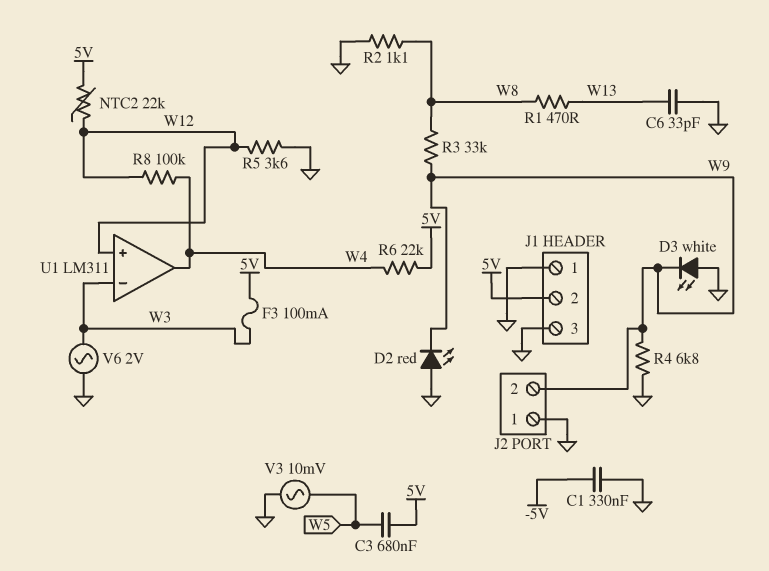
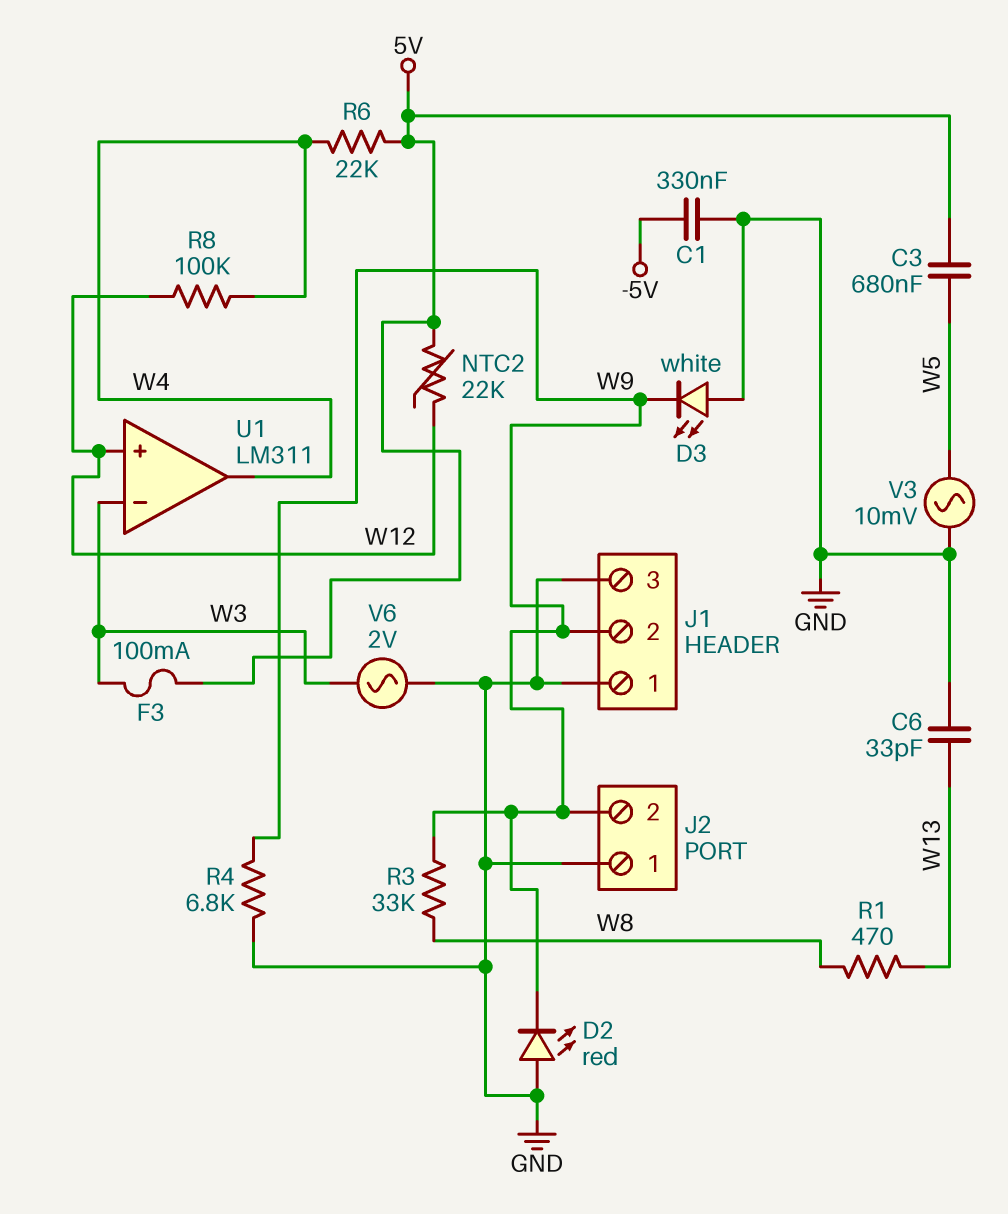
J1 pin 2: 5V -> W9
R2: 1.1k (GND, W8) -> none
R5: 3.6k (GND, W12) -> none

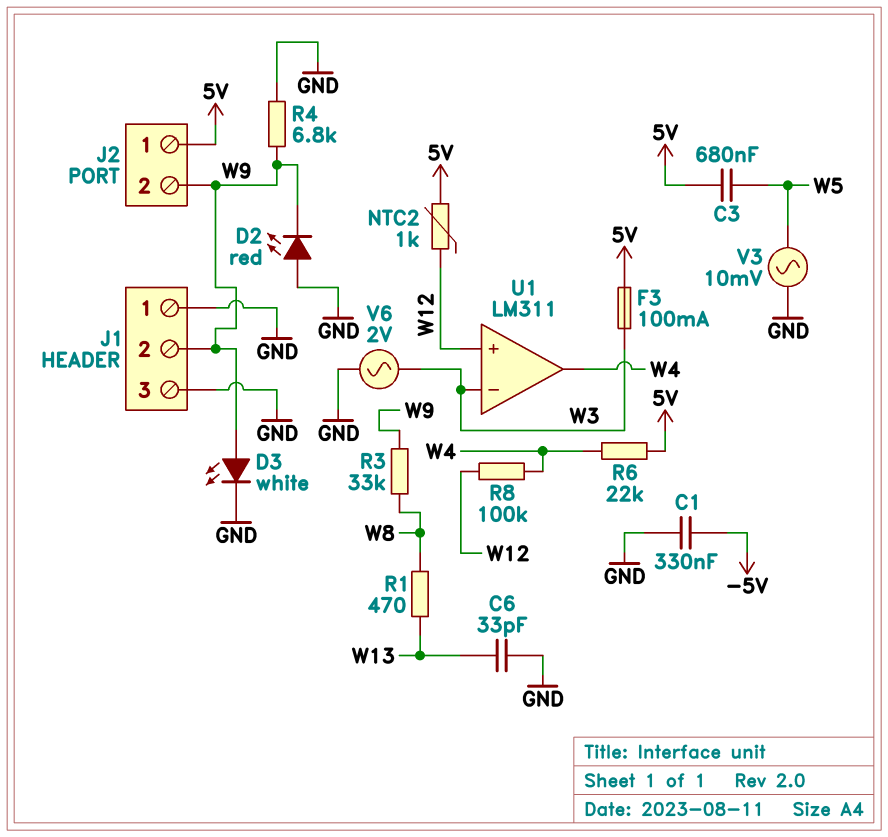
D3: LED white (A GND, K W9) -> LED white (A W9, K GND)
J2 pin 1: GND -> 5V
NTC2: 22k (5V, W12) -> 1k (5V, W12)

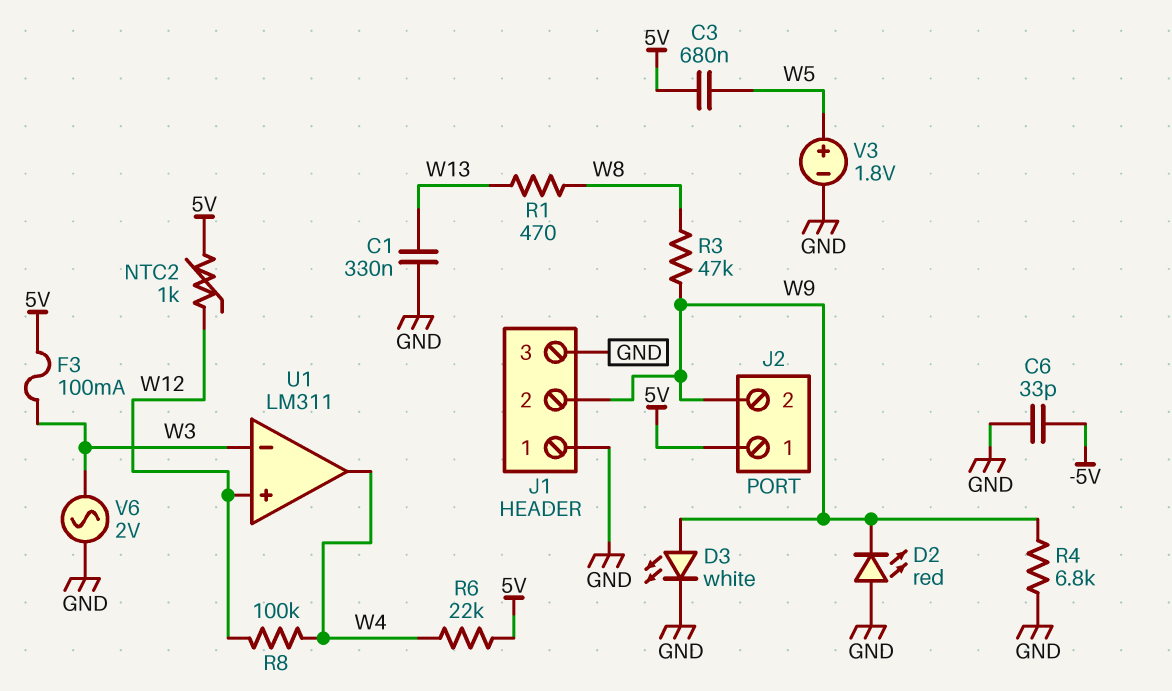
C1: 330nF (-5V, GND) -> 330nF (GND, W13)
C6: 33pF (GND, W13) -> 33pF (-5V, GND)
R3: 33k (W8, W9) -> 47k (W8, W9)
V3: AC 10mV (GND, W5) -> 1.8V (plus W5, minus GND)

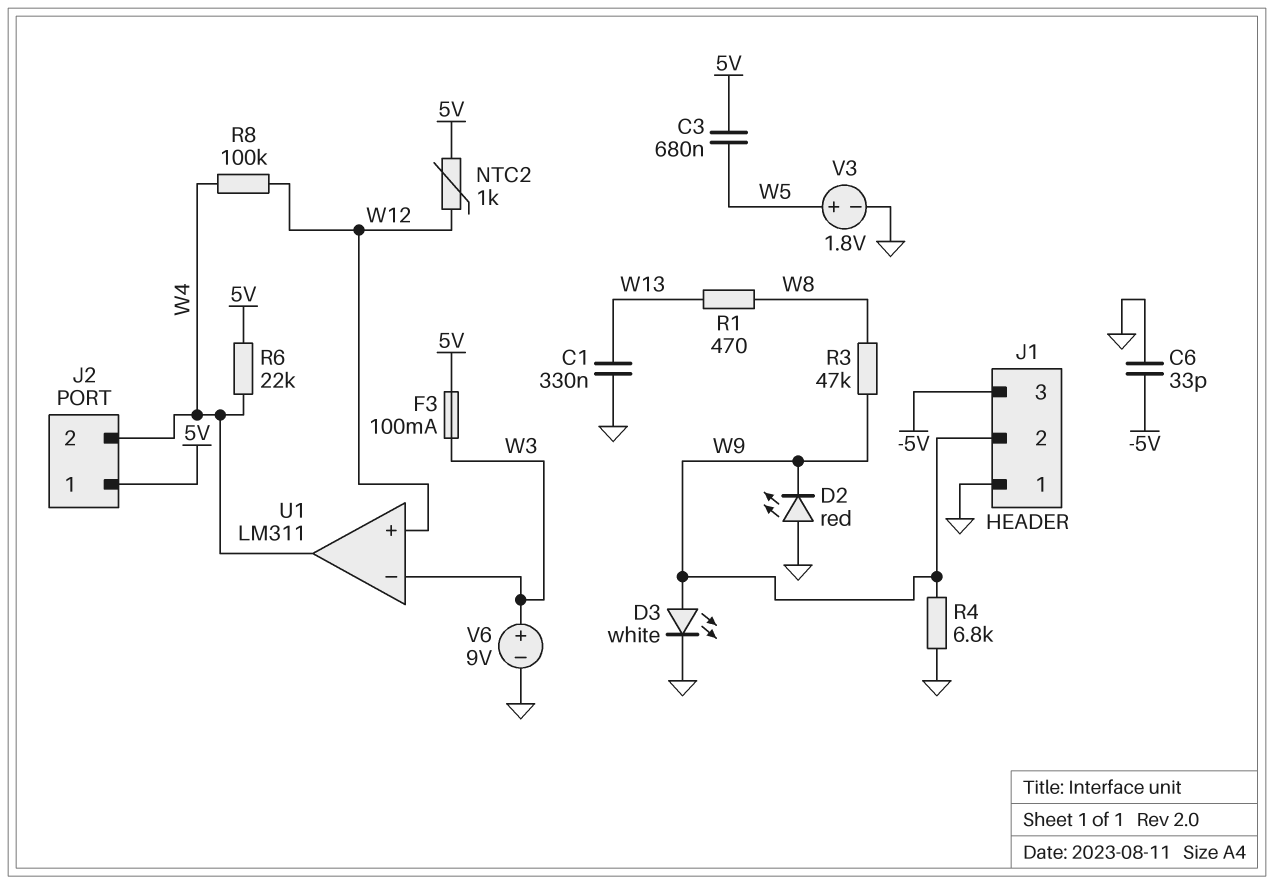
J1 pin 3: GND -> -5V
J2 pin 2: W9 -> W4
V6: AC 2V (GND, W3) -> 9V (plus W3, minus GND)

